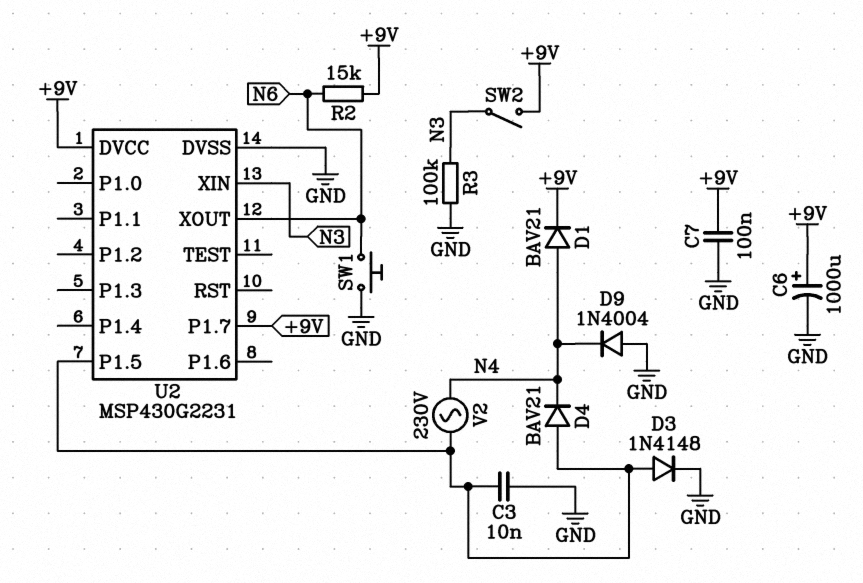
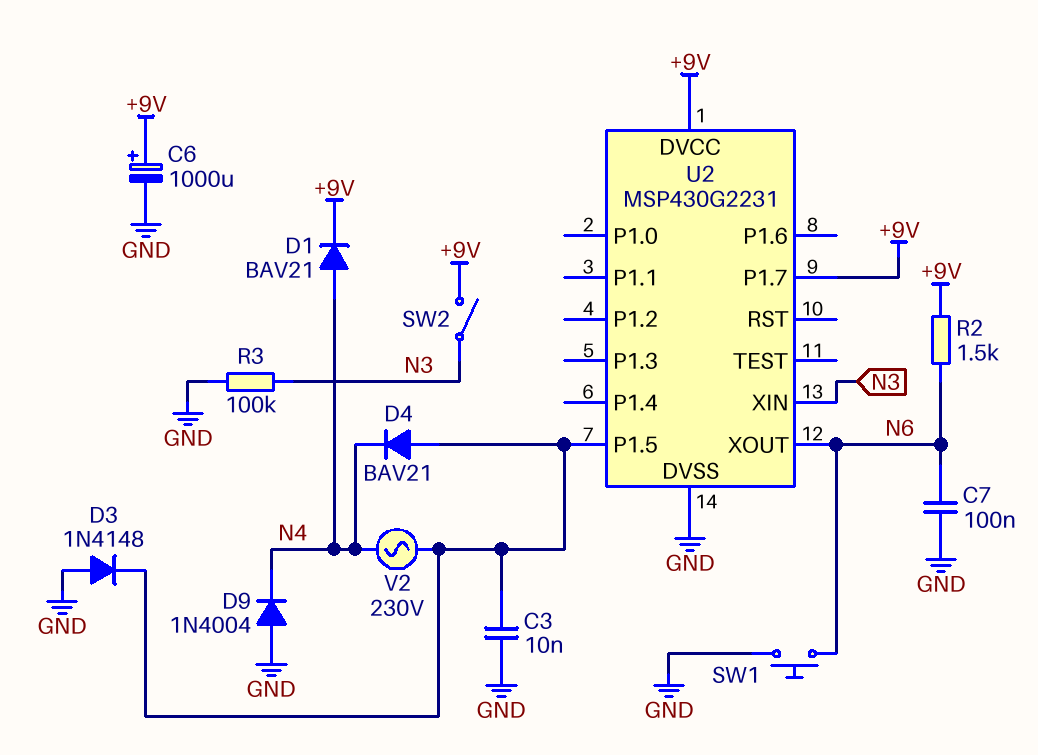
C7: 100nF (+9V, GND) -> 100nF (GND, N6)
D3: diode 1N4148 (A U2/P1.5, K GND) -> diode 1N4148 (A GND, K U2/P1.5)
R2: 15k (+9V, N6) -> 1.5k (+9V, N6)

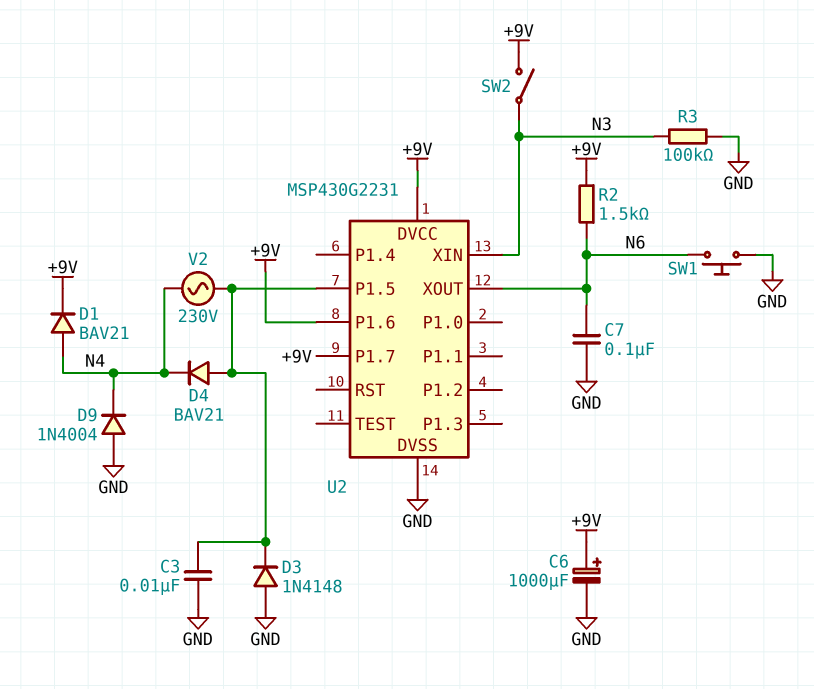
U2 pin P1.6: none -> +9V

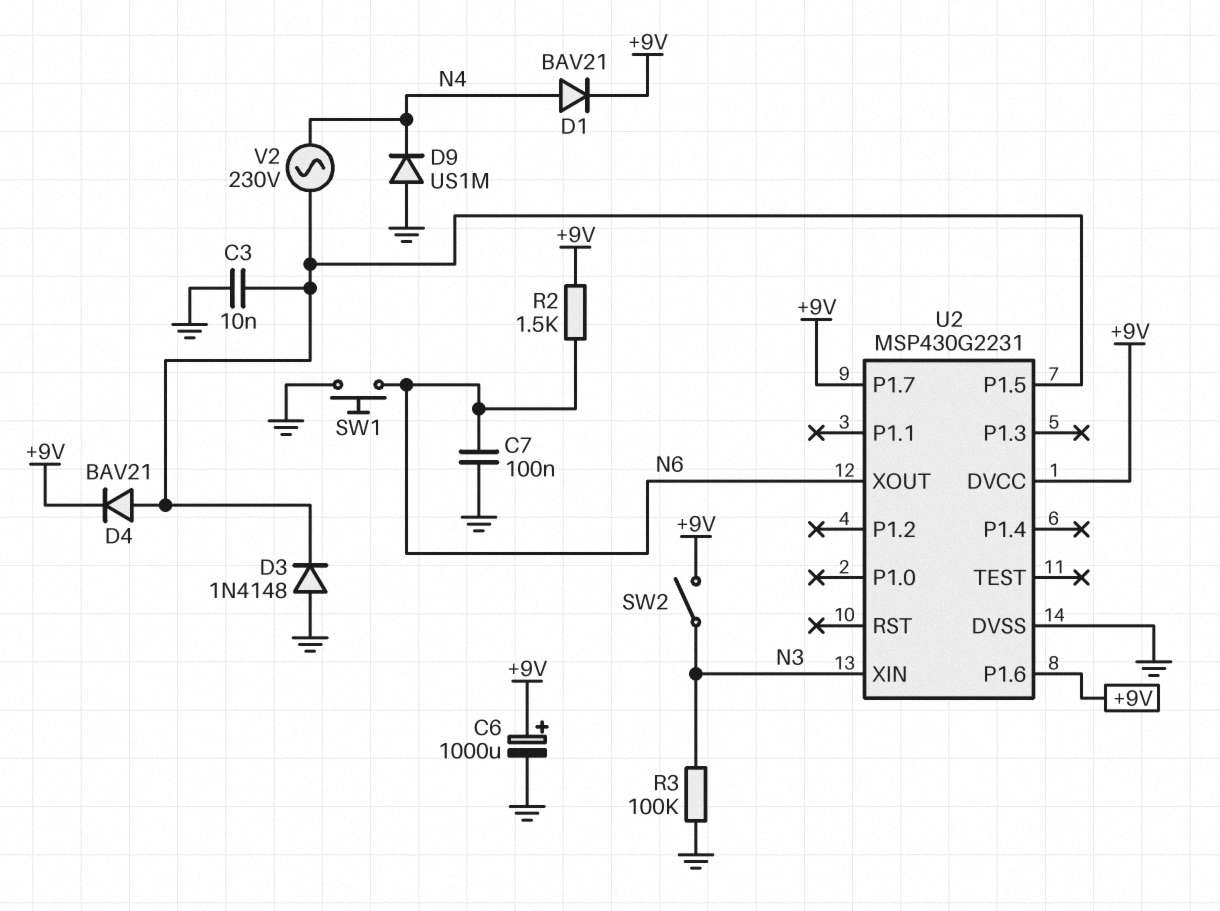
D4: diode BAV21 (A U2/P1.5, K N4) -> diode BAV21 (A U2/P1.5, K +9V)
D9: diode 1N4004 (A GND, K N4) -> diode US1M (A GND, K N4)

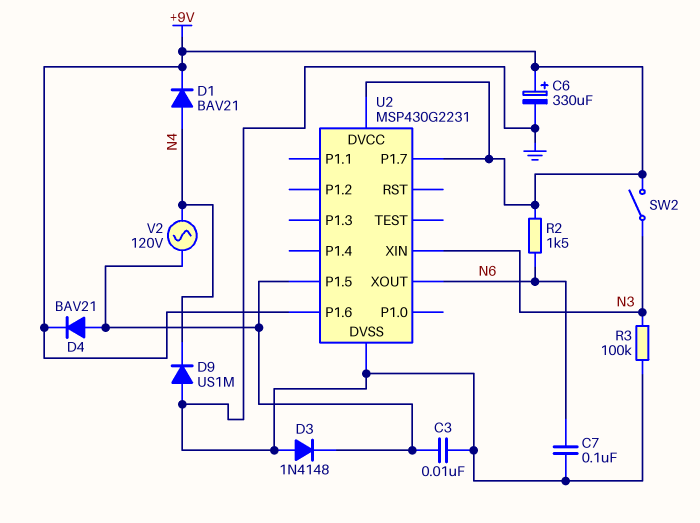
C6: 1000uF (plus +9V, minus GND) -> 330uF (plus +9V, minus GND)
SW1: button (GND, N6) -> none
V2: AC 230V (N4, U2/P1.5) -> AC 120V (N4, U2/P1.5)

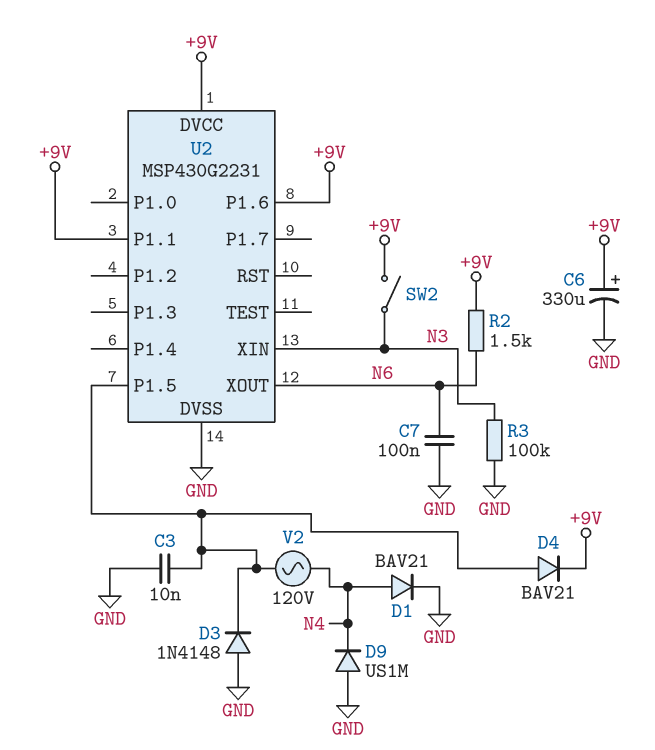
D1: diode BAV21 (A N4, K +9V) -> diode BAV21 (A N4, K GND)
U2 pin P1.1: none -> +9V
U2 pin P1.7: +9V -> none

